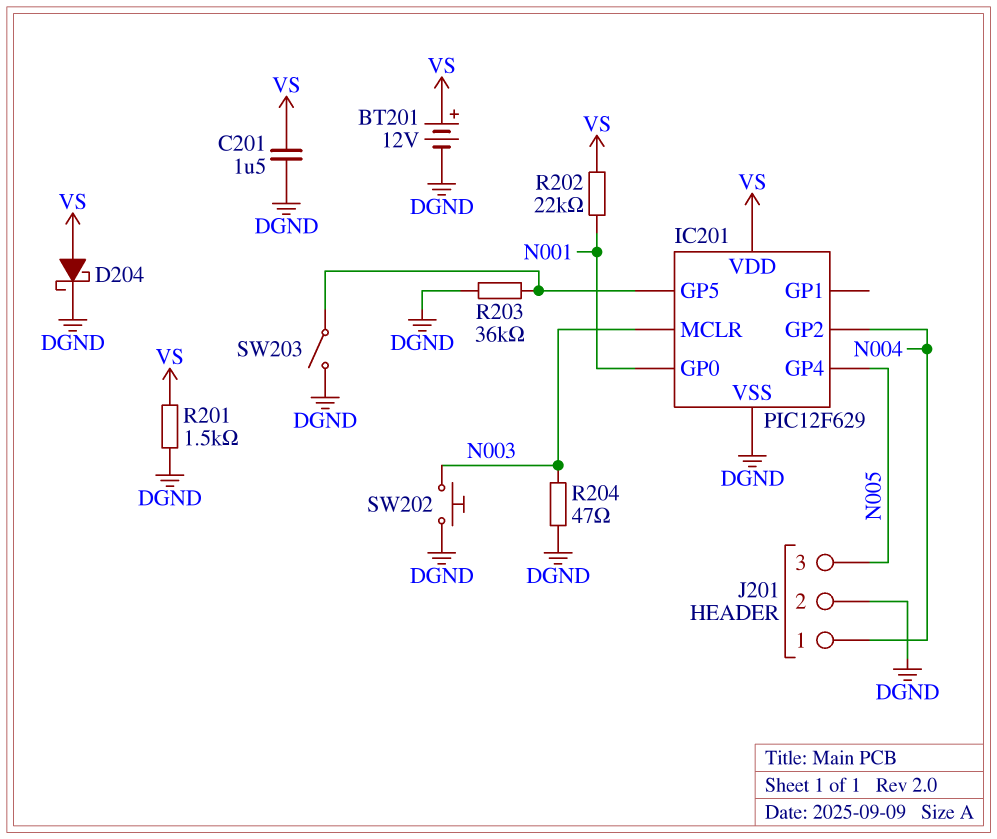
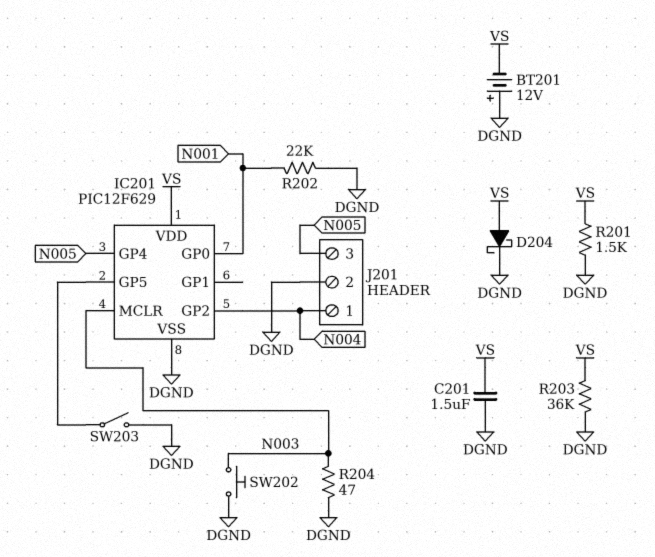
BT201: 12V (plus VS, minus DGND) -> 12V (plus DGND, minus VS)
R202: 22k (N001, VS) -> 22k (DGND, N001)
R203: 36k (DGND, IC201/GP5) -> 36k (DGND, VS)

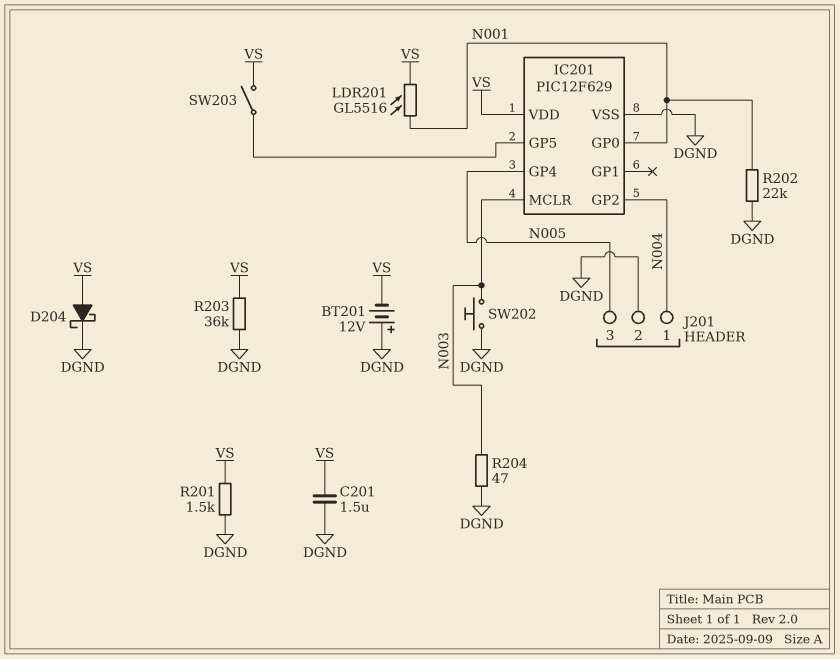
LDR201: none -> GL5516 (N001, VS)
SW203: switch (DGND, IC201/GP5) -> switch (IC201/GP5, VS)

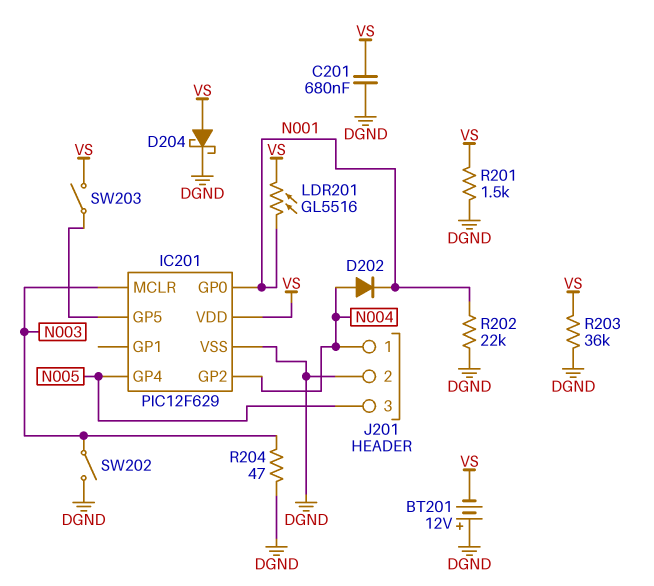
C201: 1.5uF (DGND, VS) -> 680nF (DGND, VS)
D202: none -> diode (A N004, K N001)
SW202: button (DGND, N003) -> switch (DGND, N003)

